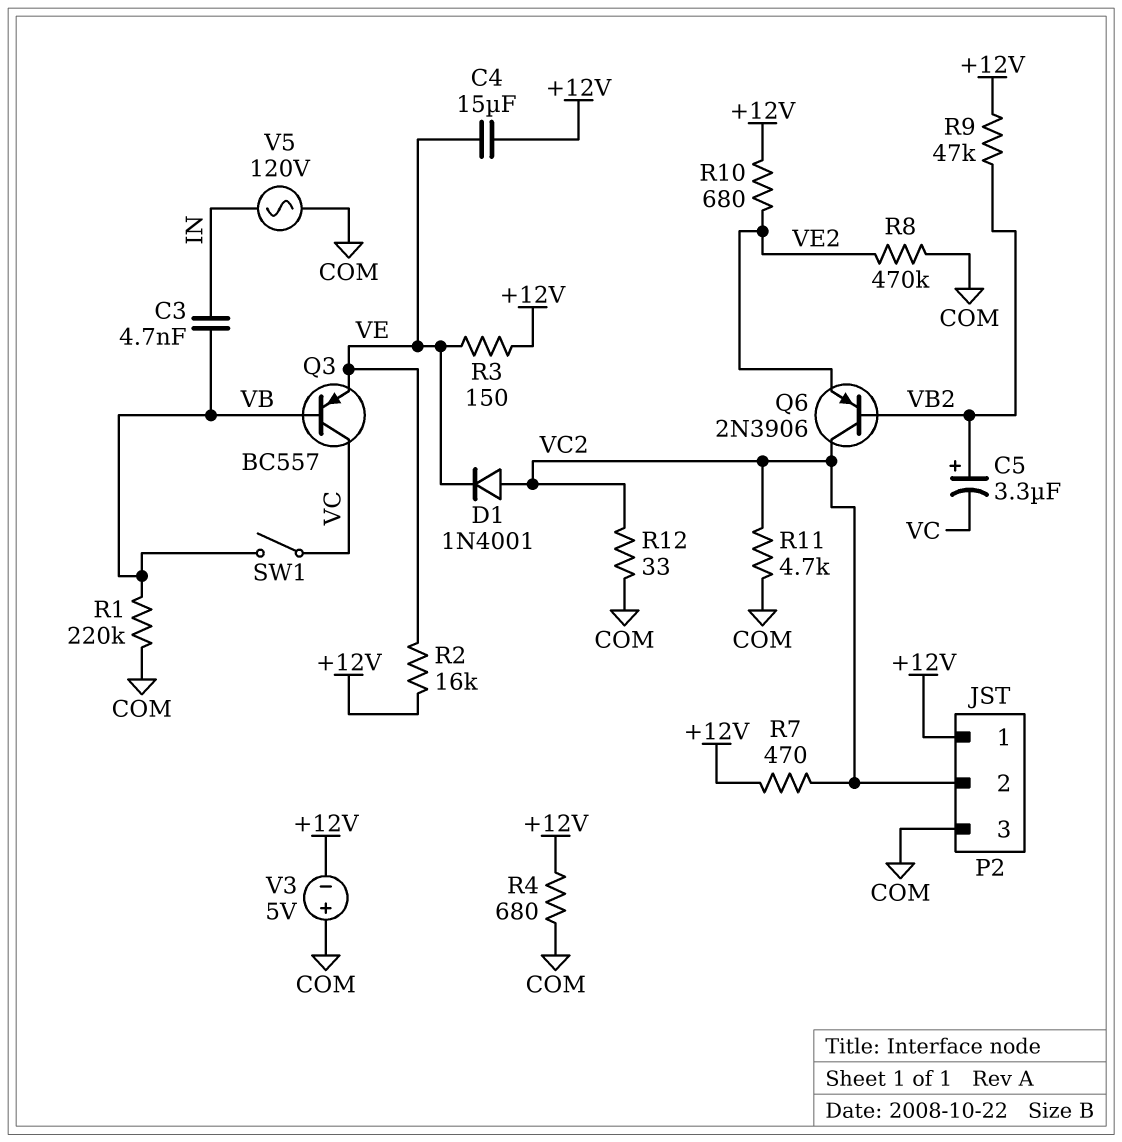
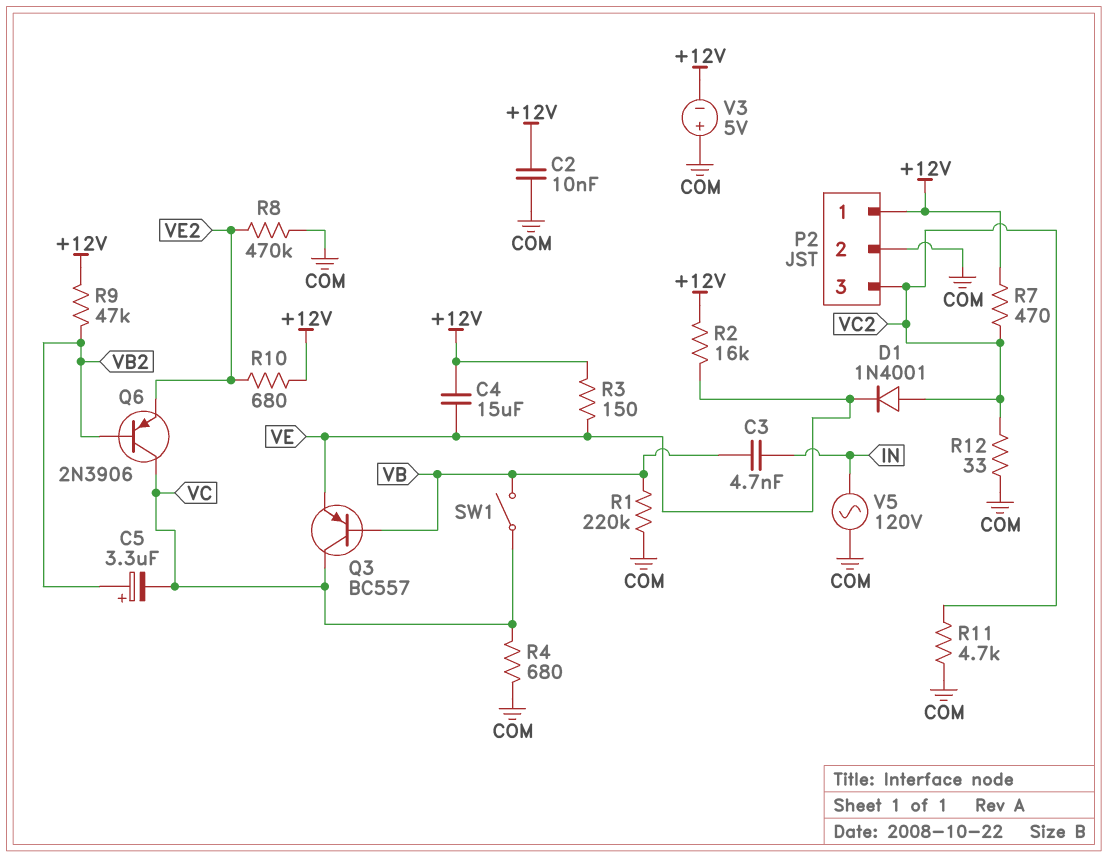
C2: none -> 10nF (+12V, COM)
P2 pin 2: VC2 -> COM
P2 pin 3: COM -> VC2
Q6: PNP 2N3906 (B VB2, C VC2, E VE2) -> PNP 2N3906 (B VB2, C VC, E VE2)
R4: 680 (+12V, COM) -> 680 (COM, VC)

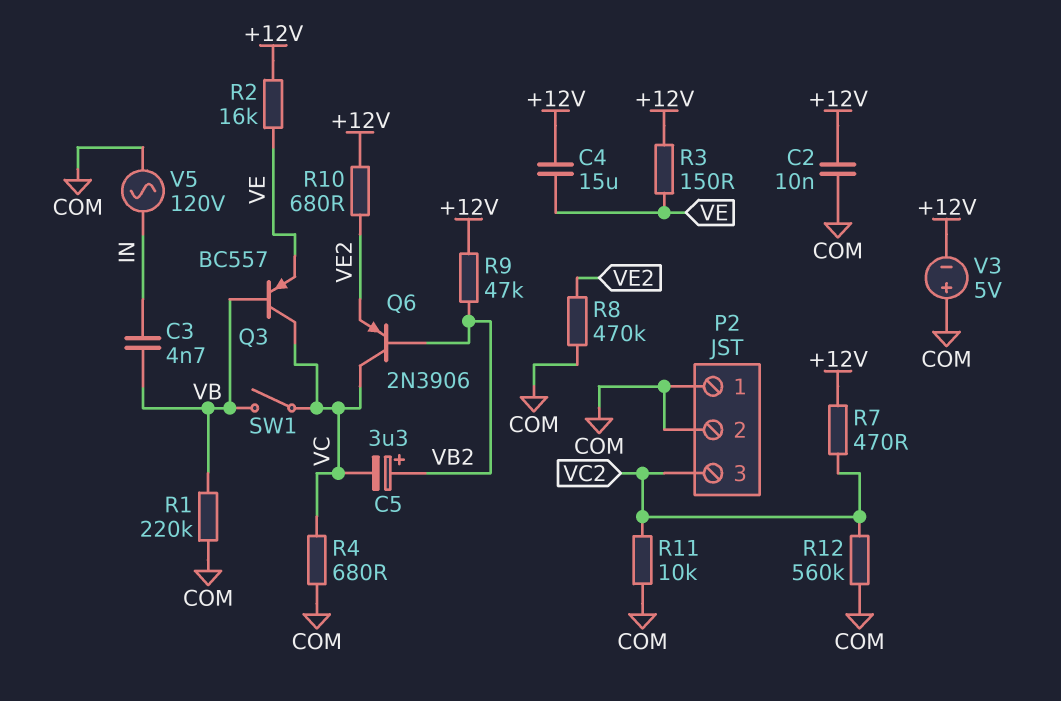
D1: diode 1N4001 (A VC2, K VE) -> none
P2 pin 1: +12V -> COM
R11: 4.7k (COM, VC2) -> 10k (COM, VC2)
R12: 33 (COM, VC2) -> 560k (COM, VC2)

